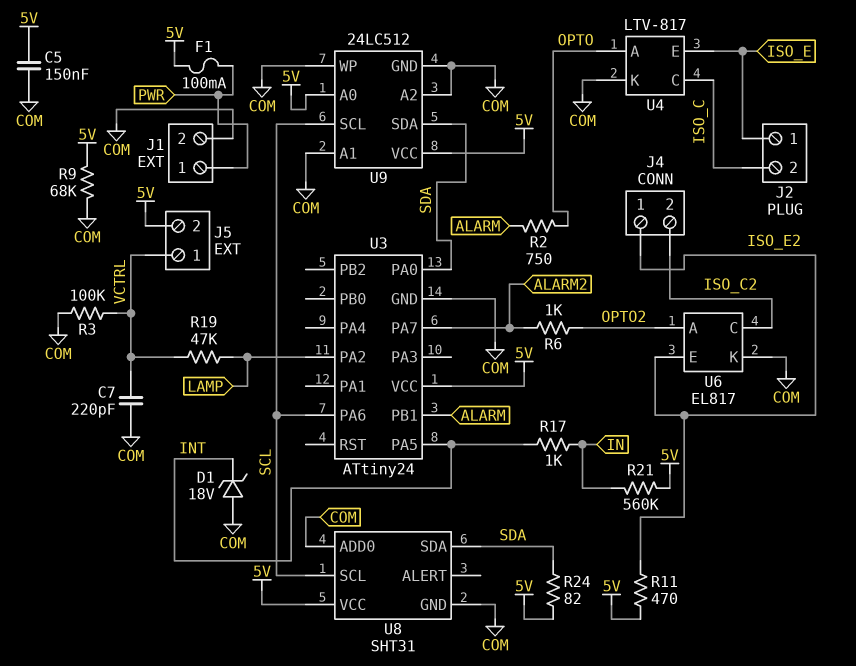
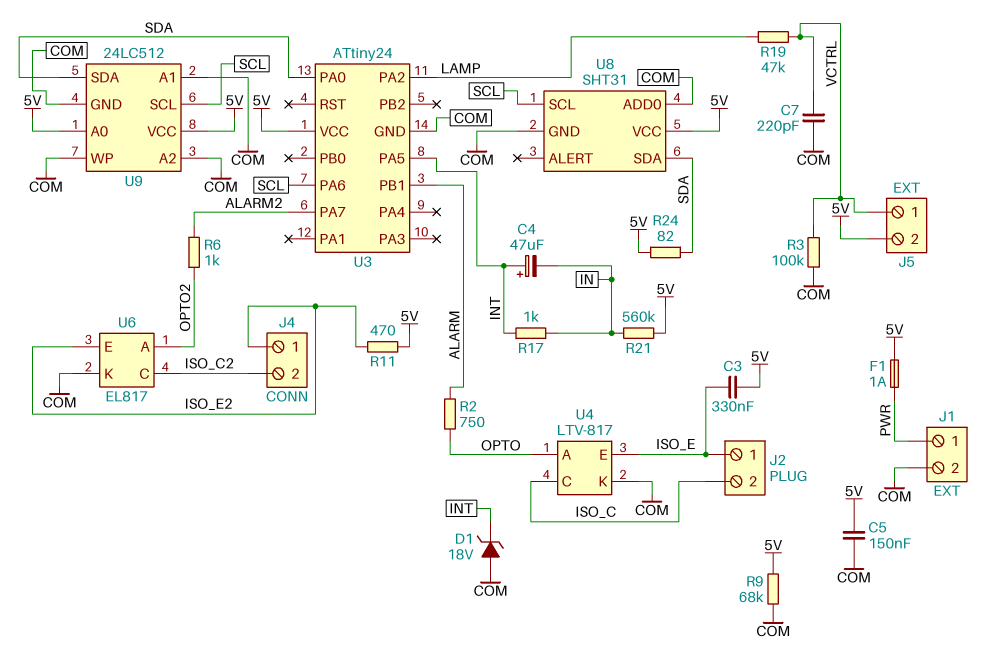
C3: none -> 330nF (5V, ISO_E)
C4: none -> 47uF (plus INT, minus IN)
F1: 100mA (5V, PWR) -> 1A (5V, PWR)

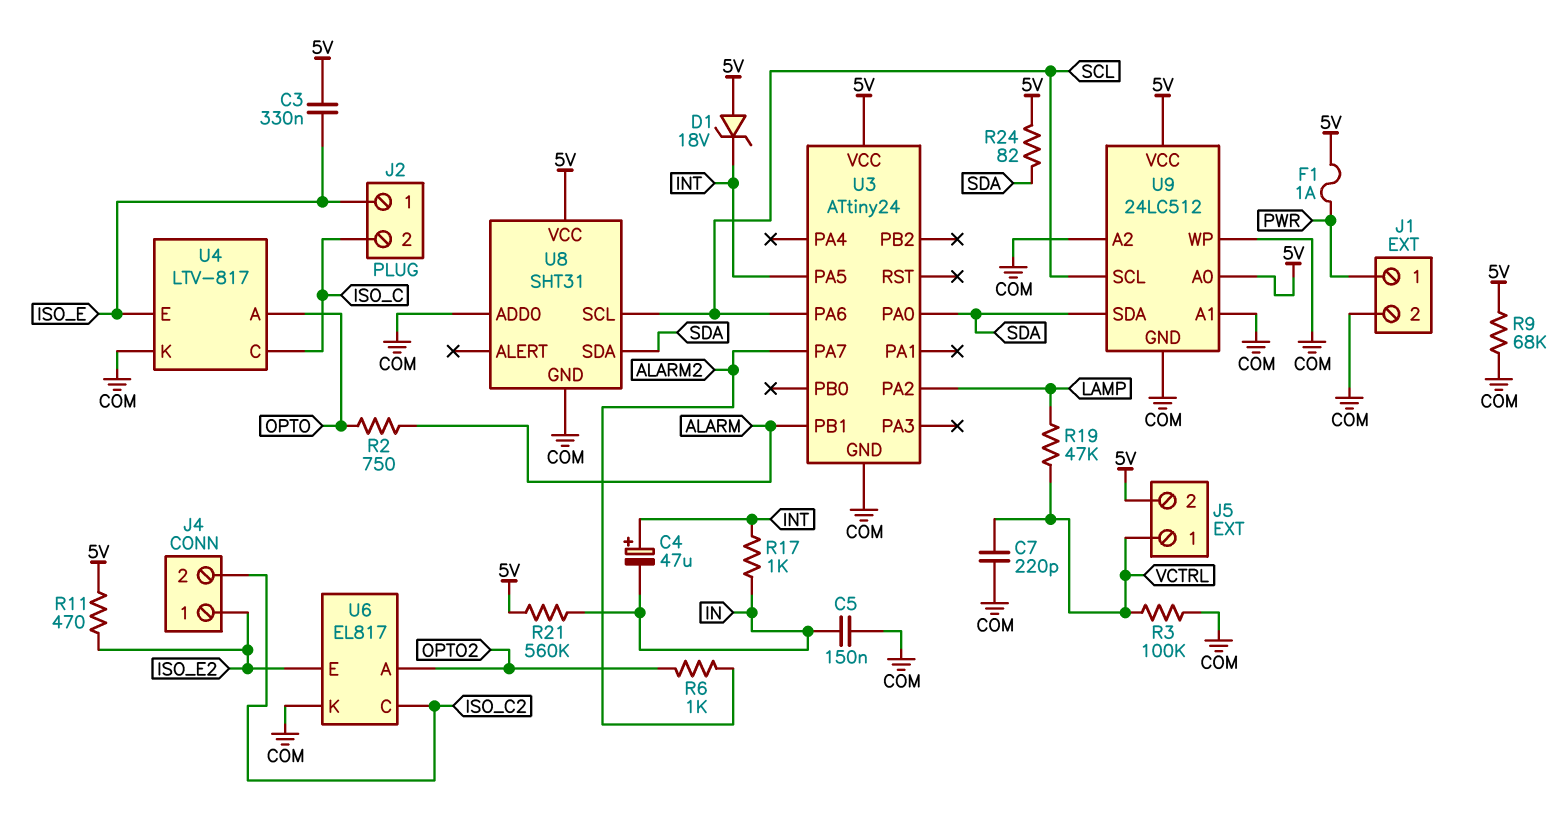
C5: 150nF (5V, COM) -> 150nF (COM, IN)
D1: zener 18V (A COM, K INT) -> zener 18V (A 5V, K INT)

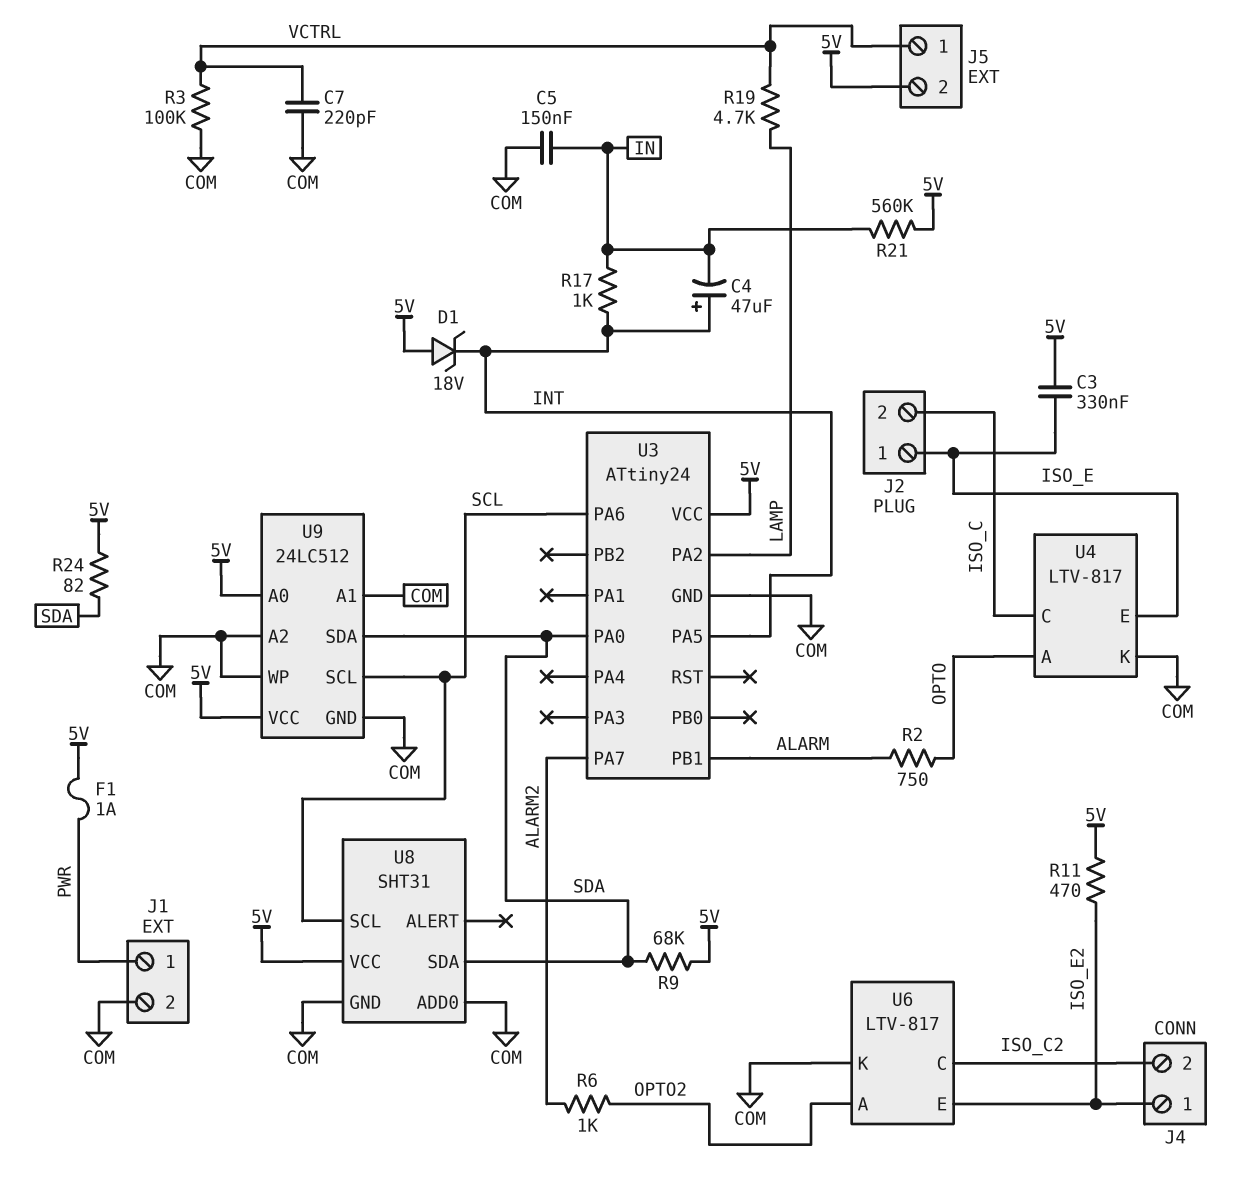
R9: 68k (5V, COM) -> 68k (5V, SDA)
R19: 47k (LAMP, VCTRL) -> 4.7k (LAMP, VCTRL)
U6: EL817 -> LTV-817

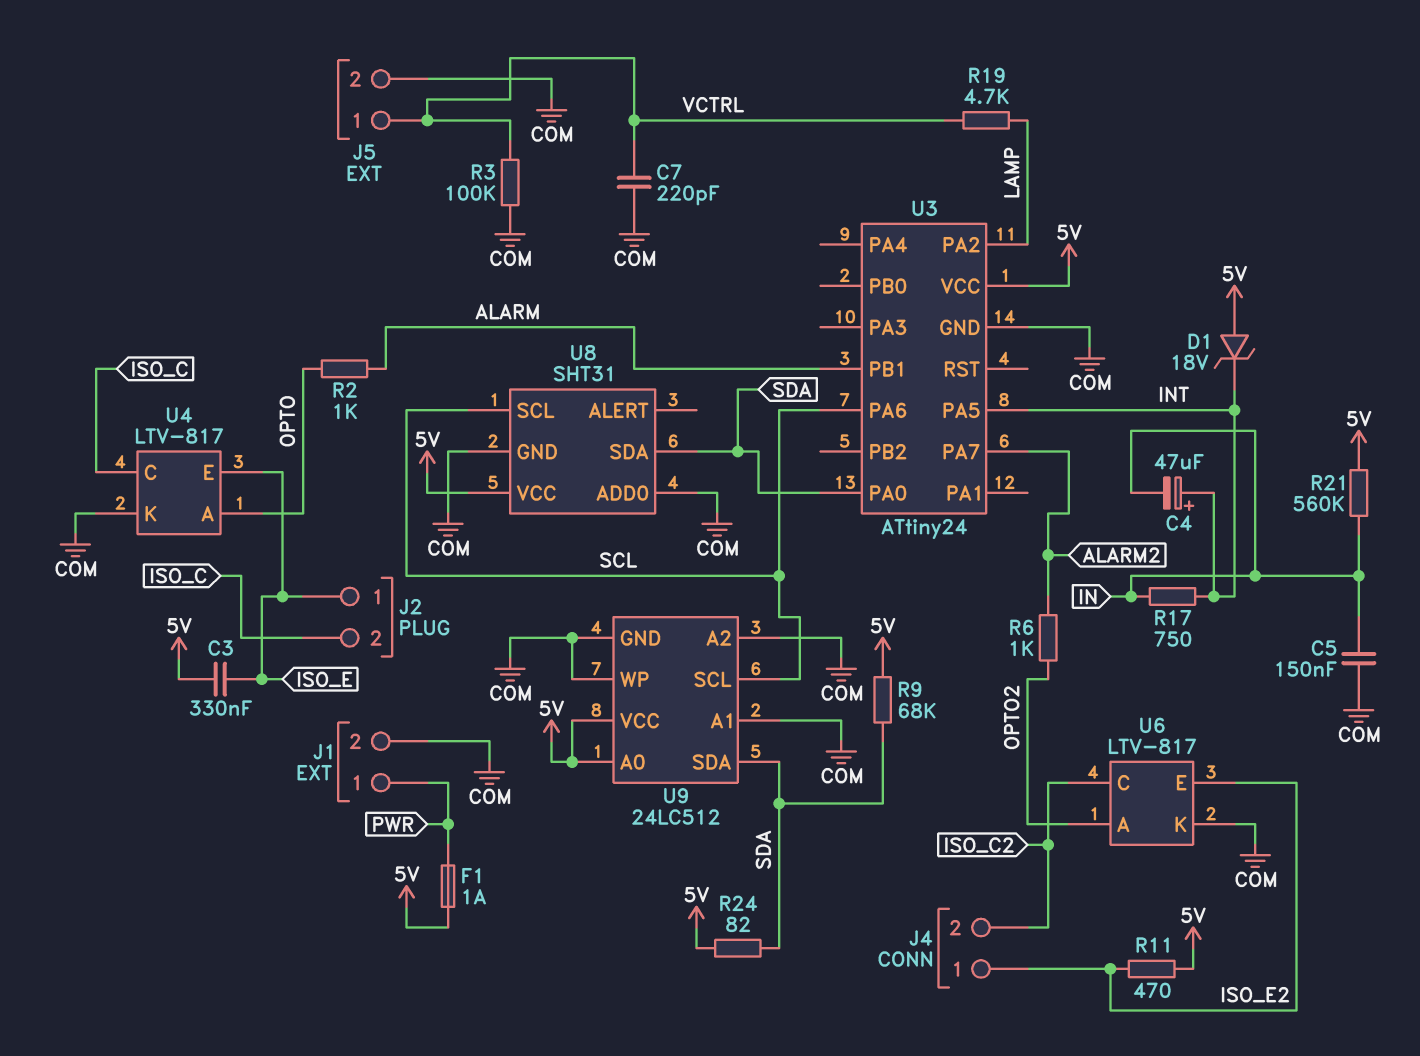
J5 pin 2: 5V -> COM
R2: 750 (ALARM, OPTO) -> 1k (ALARM, OPTO)
R17: 1k (IN, INT) -> 750 (IN, INT)

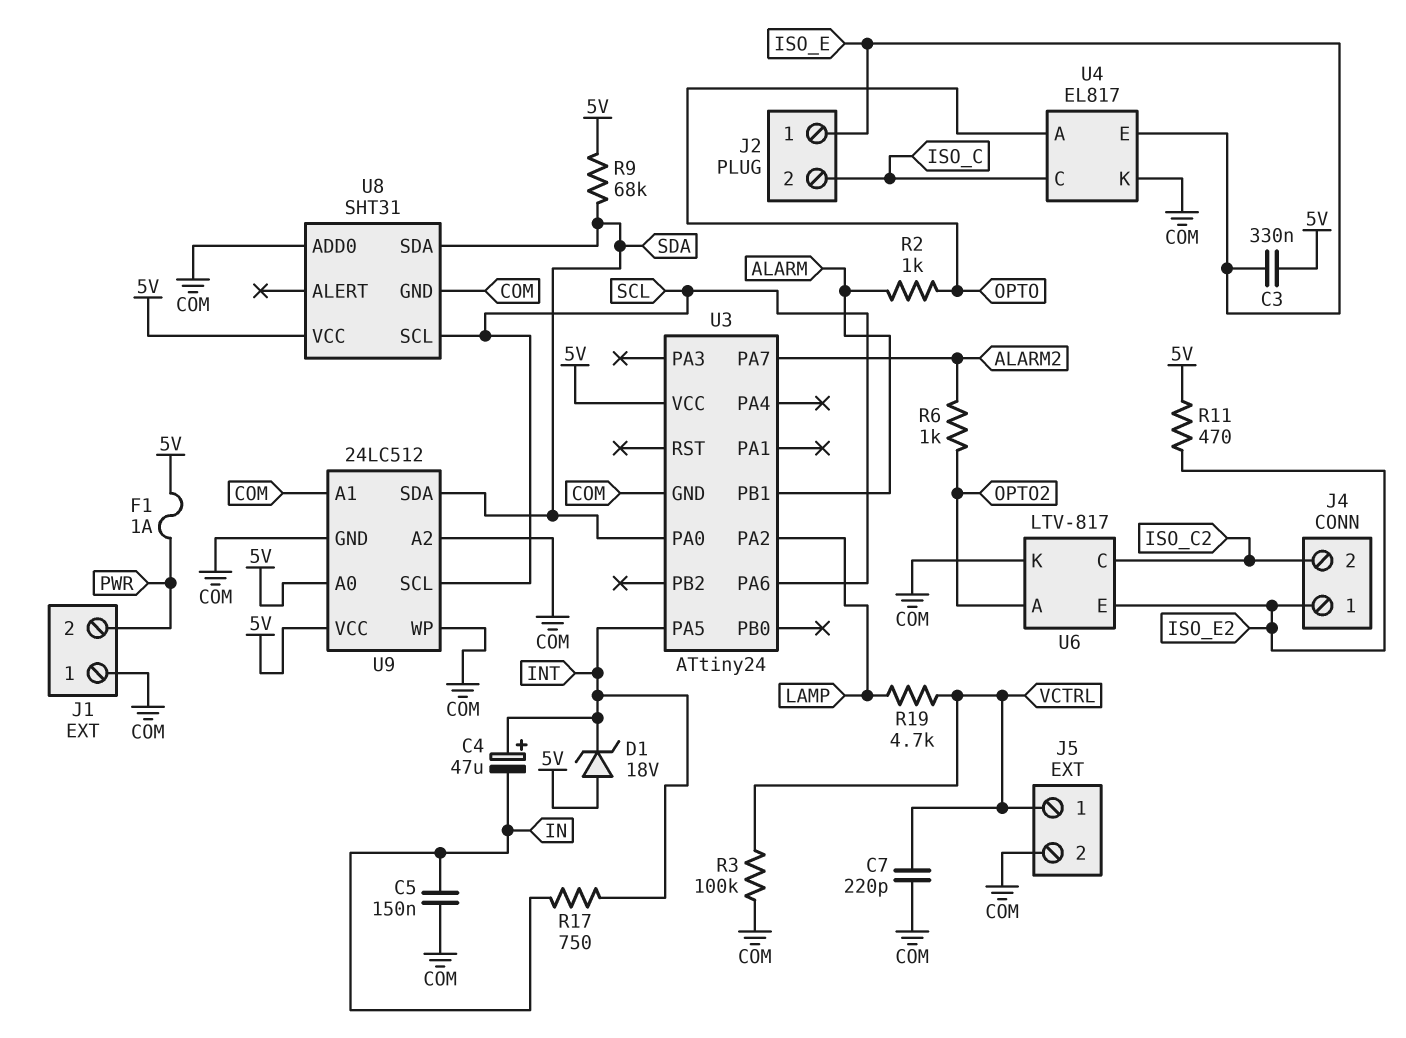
J1 pin 1: PWR -> COM
J1 pin 2: COM -> PWR
R21: 560k (5V, IN) -> none
R24: 82 (5V, SDA) -> none
U4: LTV-817 -> EL817

